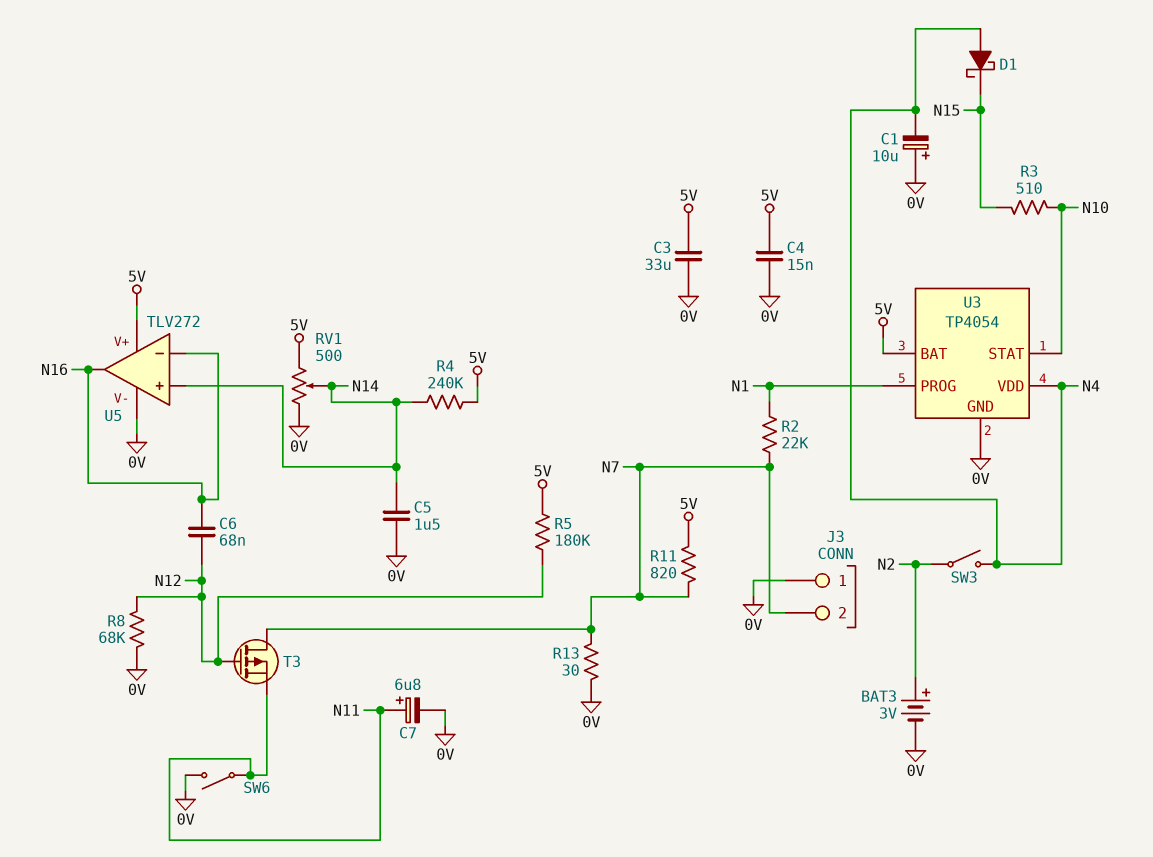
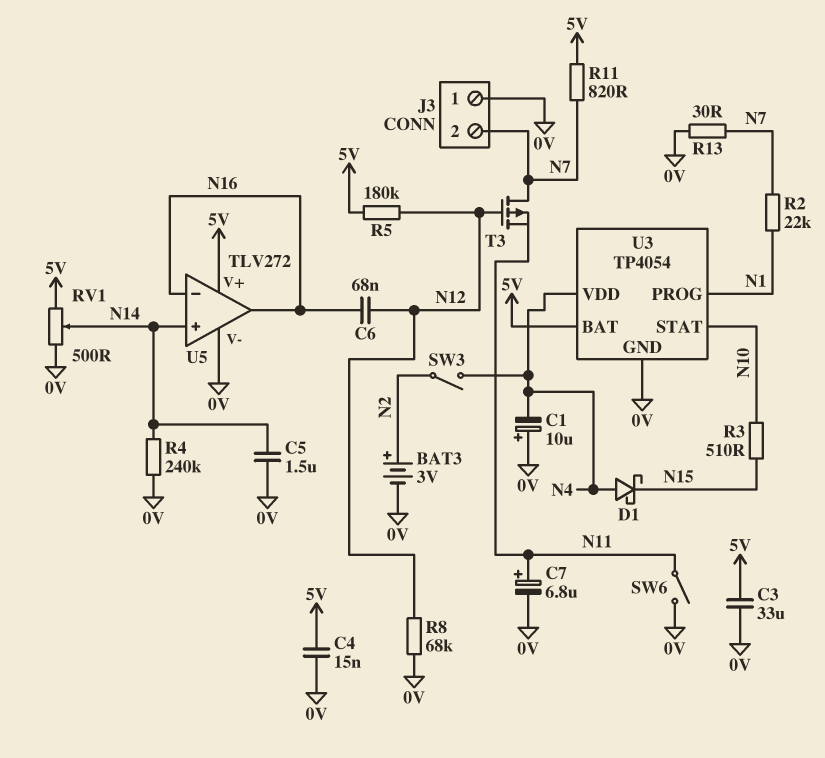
R4: 240k (5V, N14) -> 240k (0V, N14)

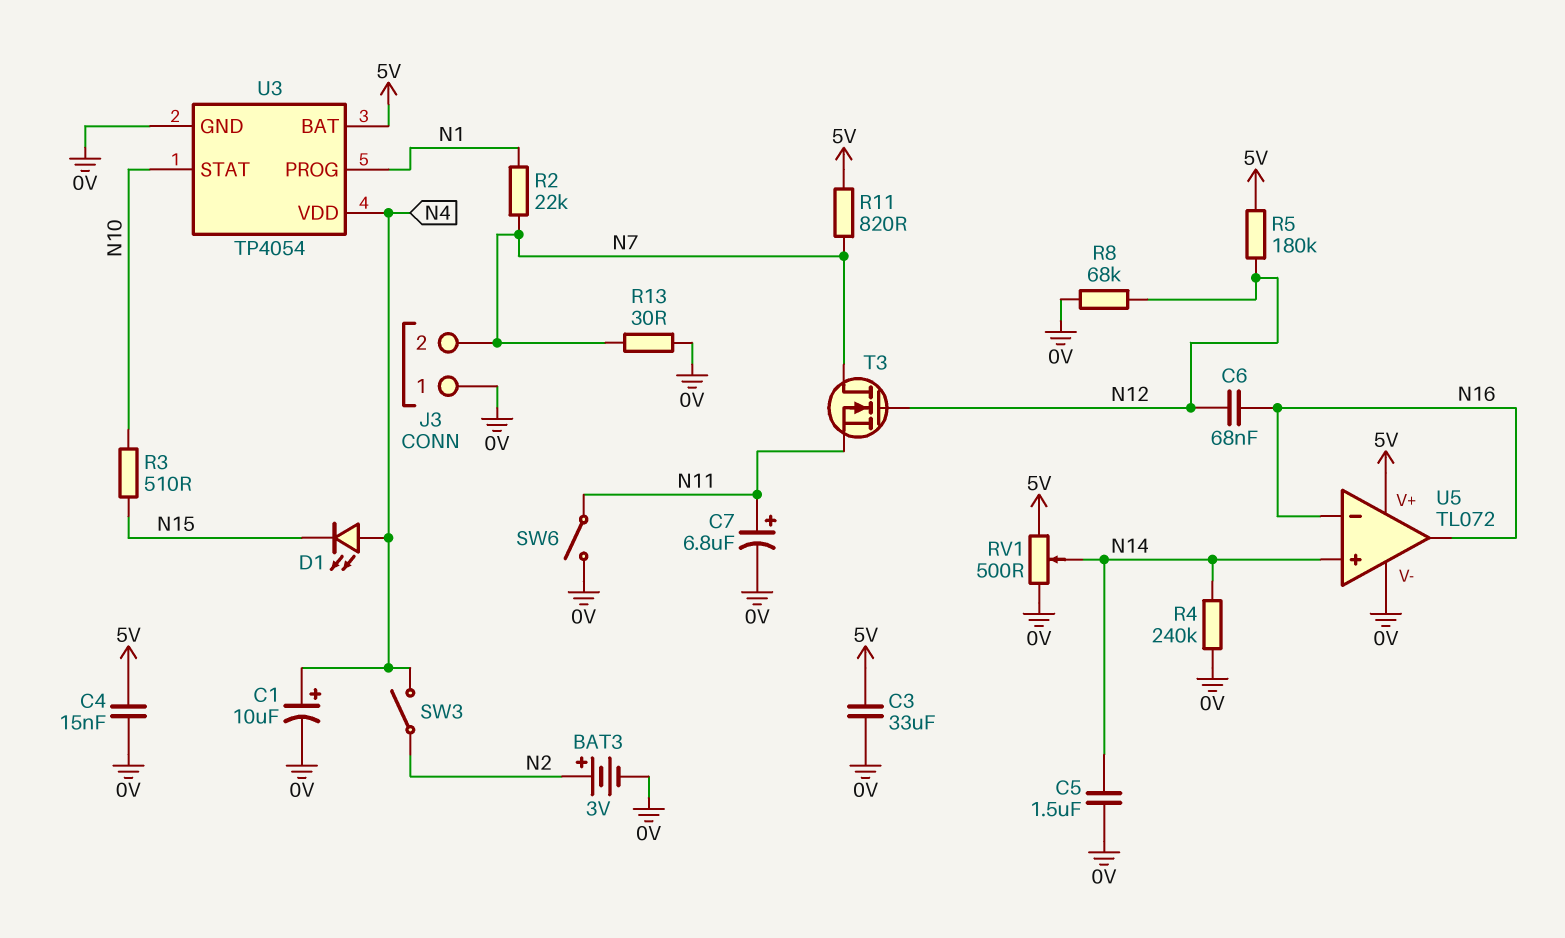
C1: 10uF (plus 0V, minus N4) -> 10uF (plus N4, minus 0V)
D1: schottky (A N4, K N15) -> LED (A N4, K N15)
T3: PMOS (G N12, D N7, S N11) -> NMOS (G N12, D N7, S N11)
U5: TLV272 -> TL072

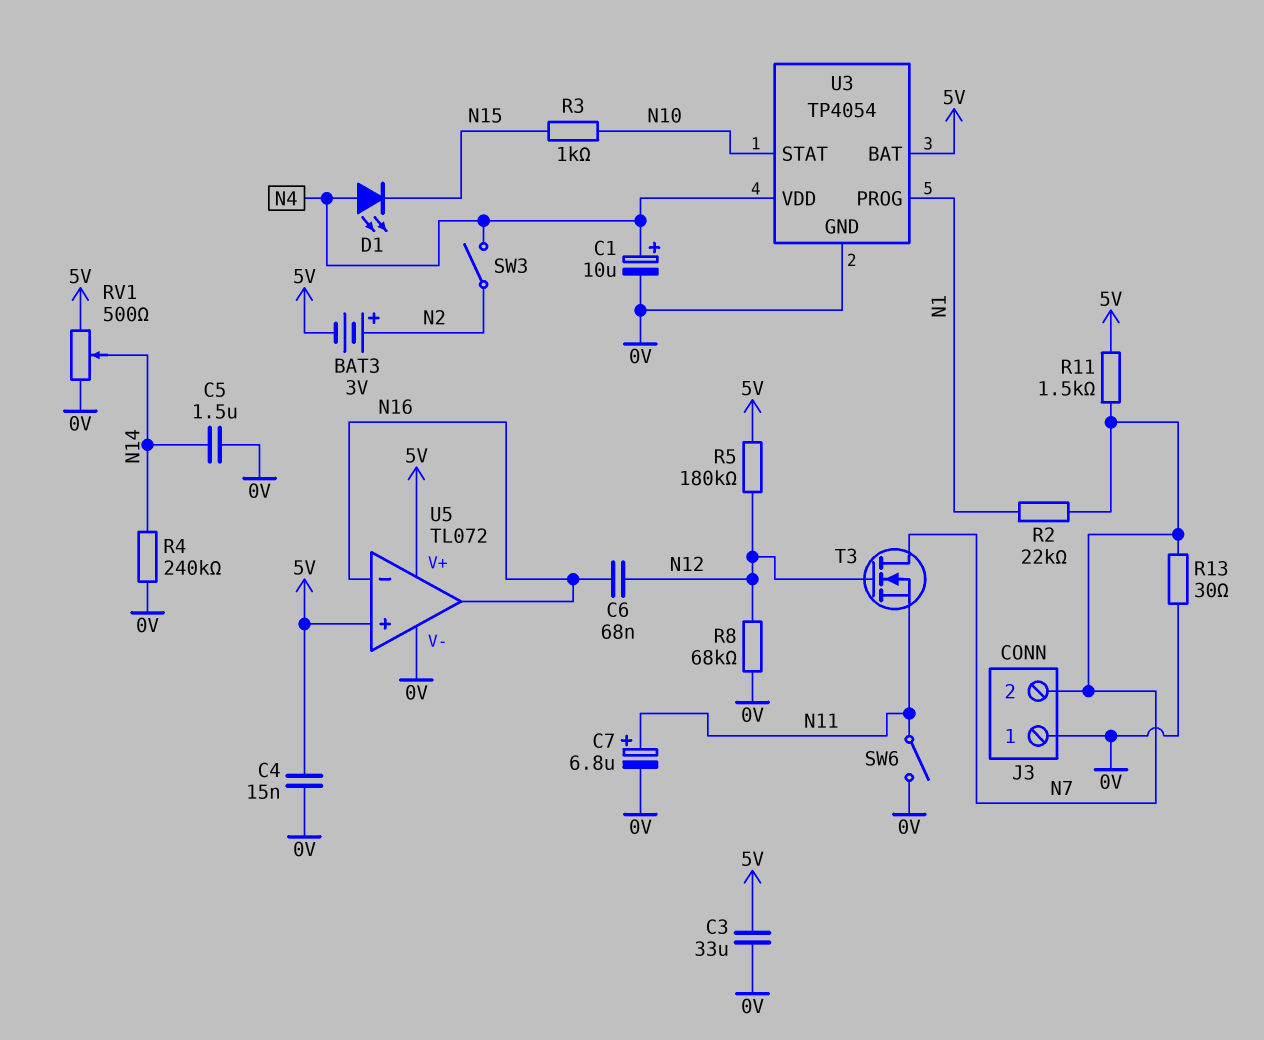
BAT3: 3V (plus N2, minus 0V) -> 3V (plus N2, minus 5V)
R3: 510 (N10, N15) -> 1k (N10, N15)
R11: 820 (5V, N7) -> 1.5k (5V, N7)
U5 pin in+: N14 -> 5V

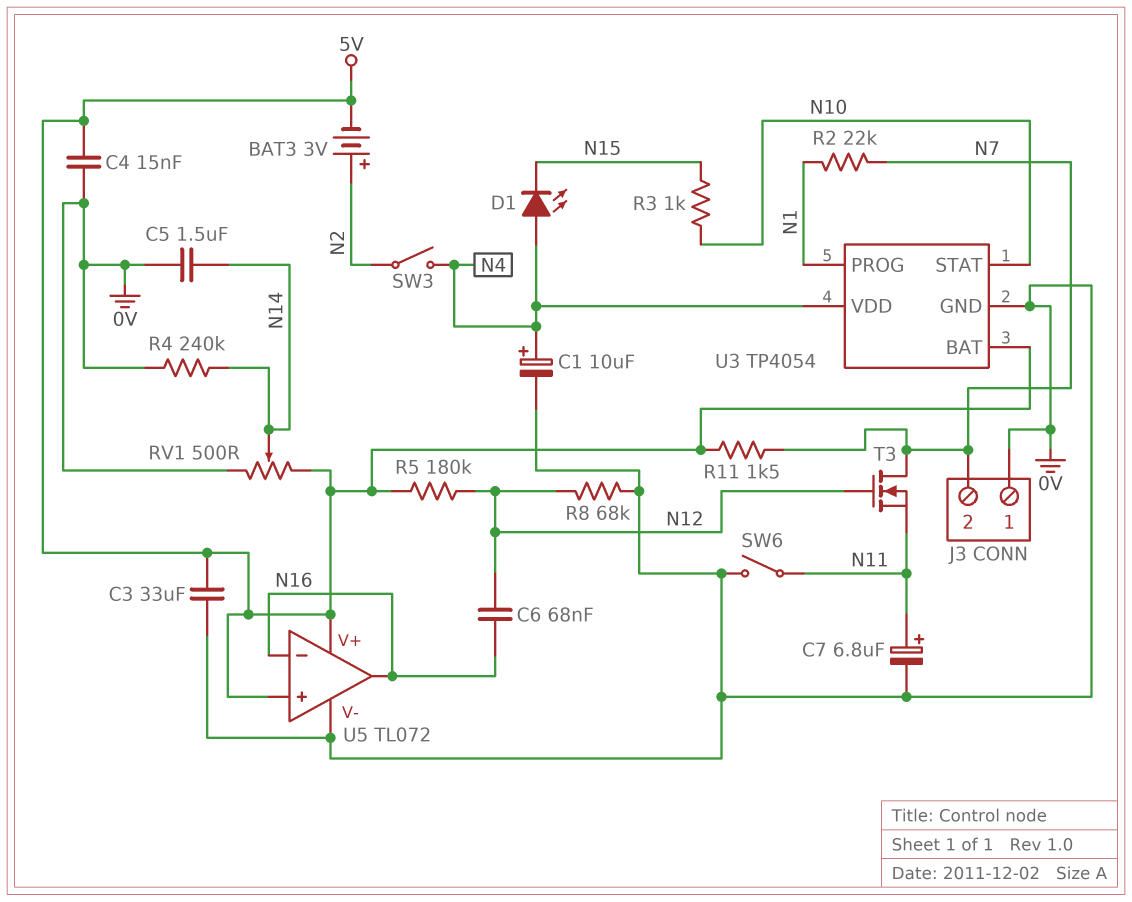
R13: 30 (0V, N7) -> none

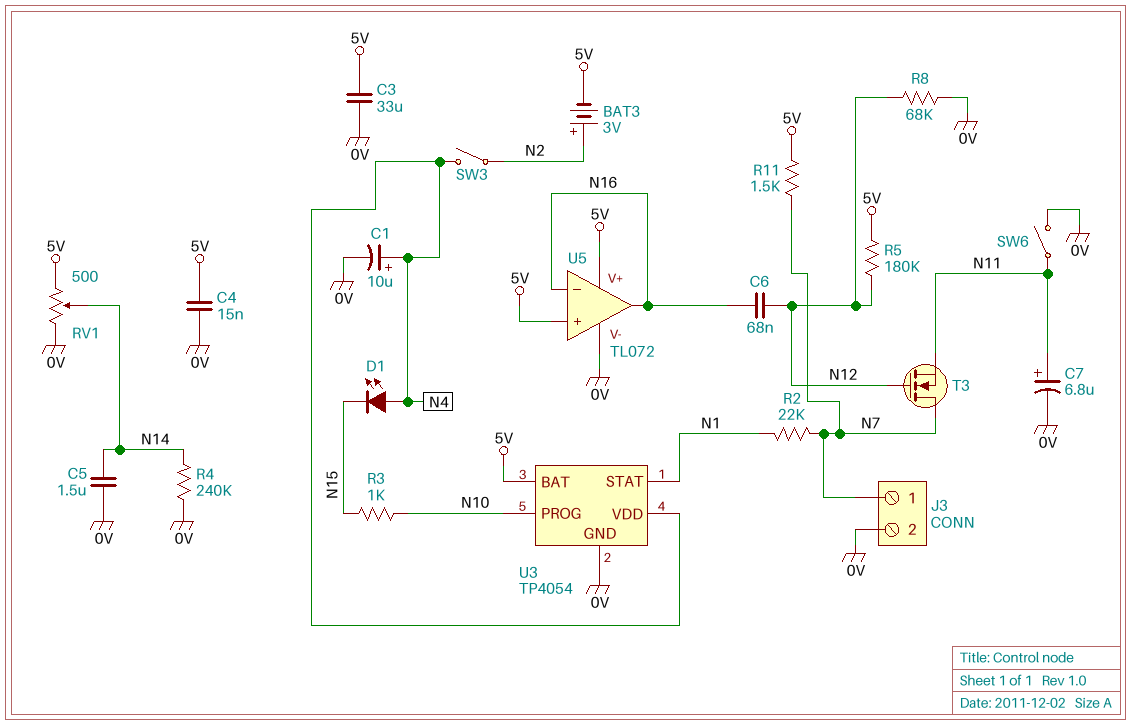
J3 pin 1: 0V -> N7
J3 pin 2: N7 -> 0V
U3 pin PROG: N1 -> N10
U3 pin STAT: N10 -> N1

